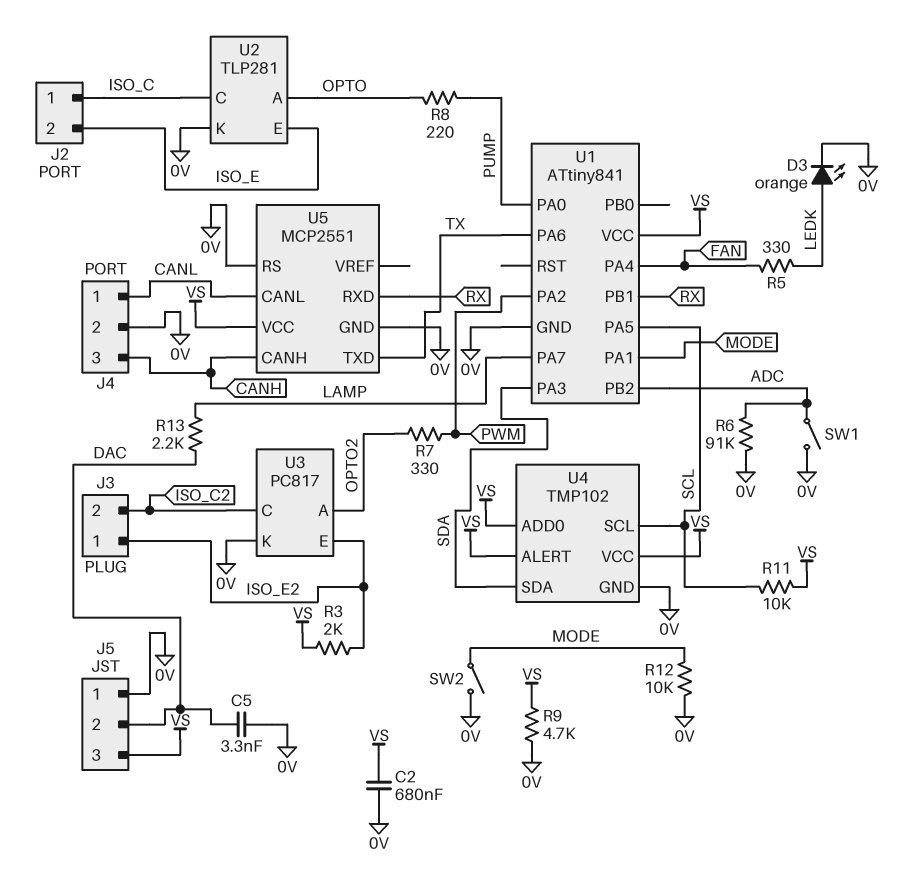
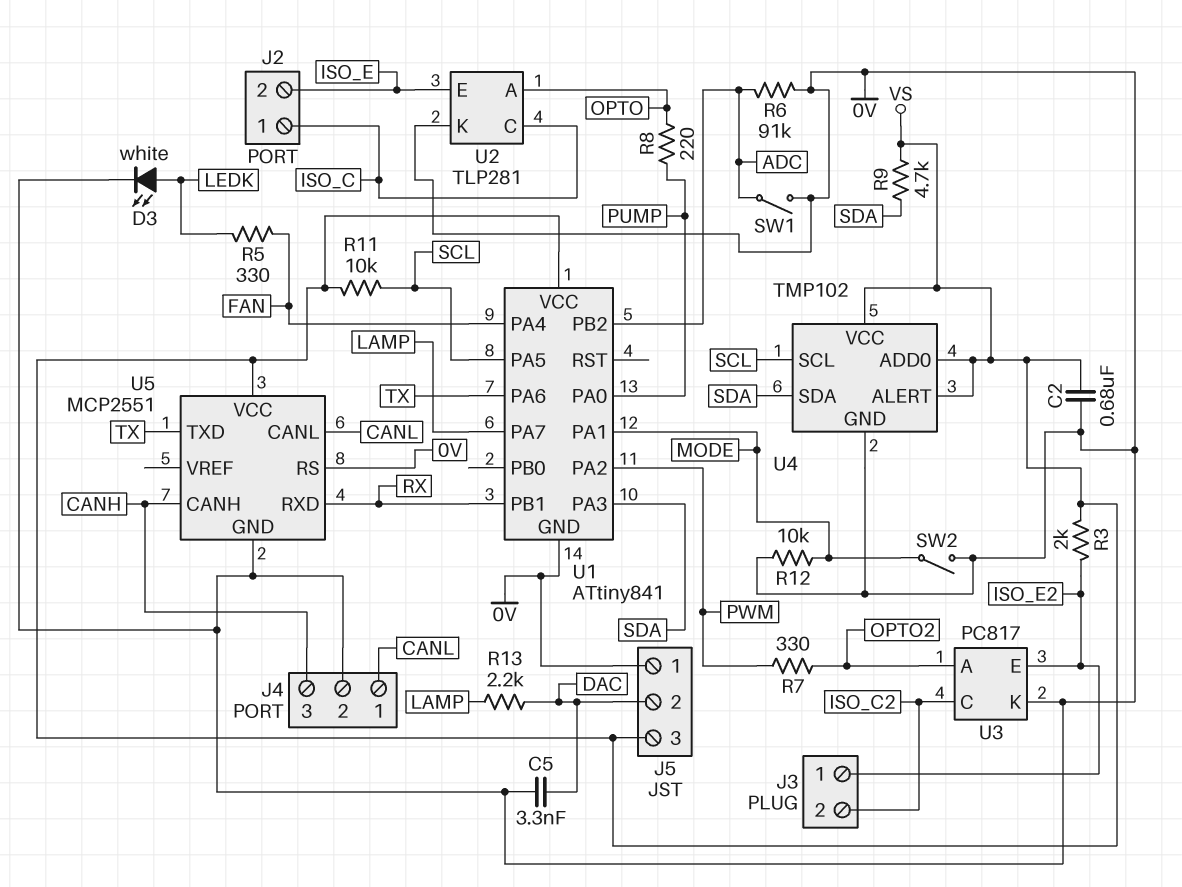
D3: LED orange (A LEDK, K 0V) -> LED white (A LEDK, K 0V)
R9: 4.7k (0V, VS) -> 4.7k (SDA, VS)

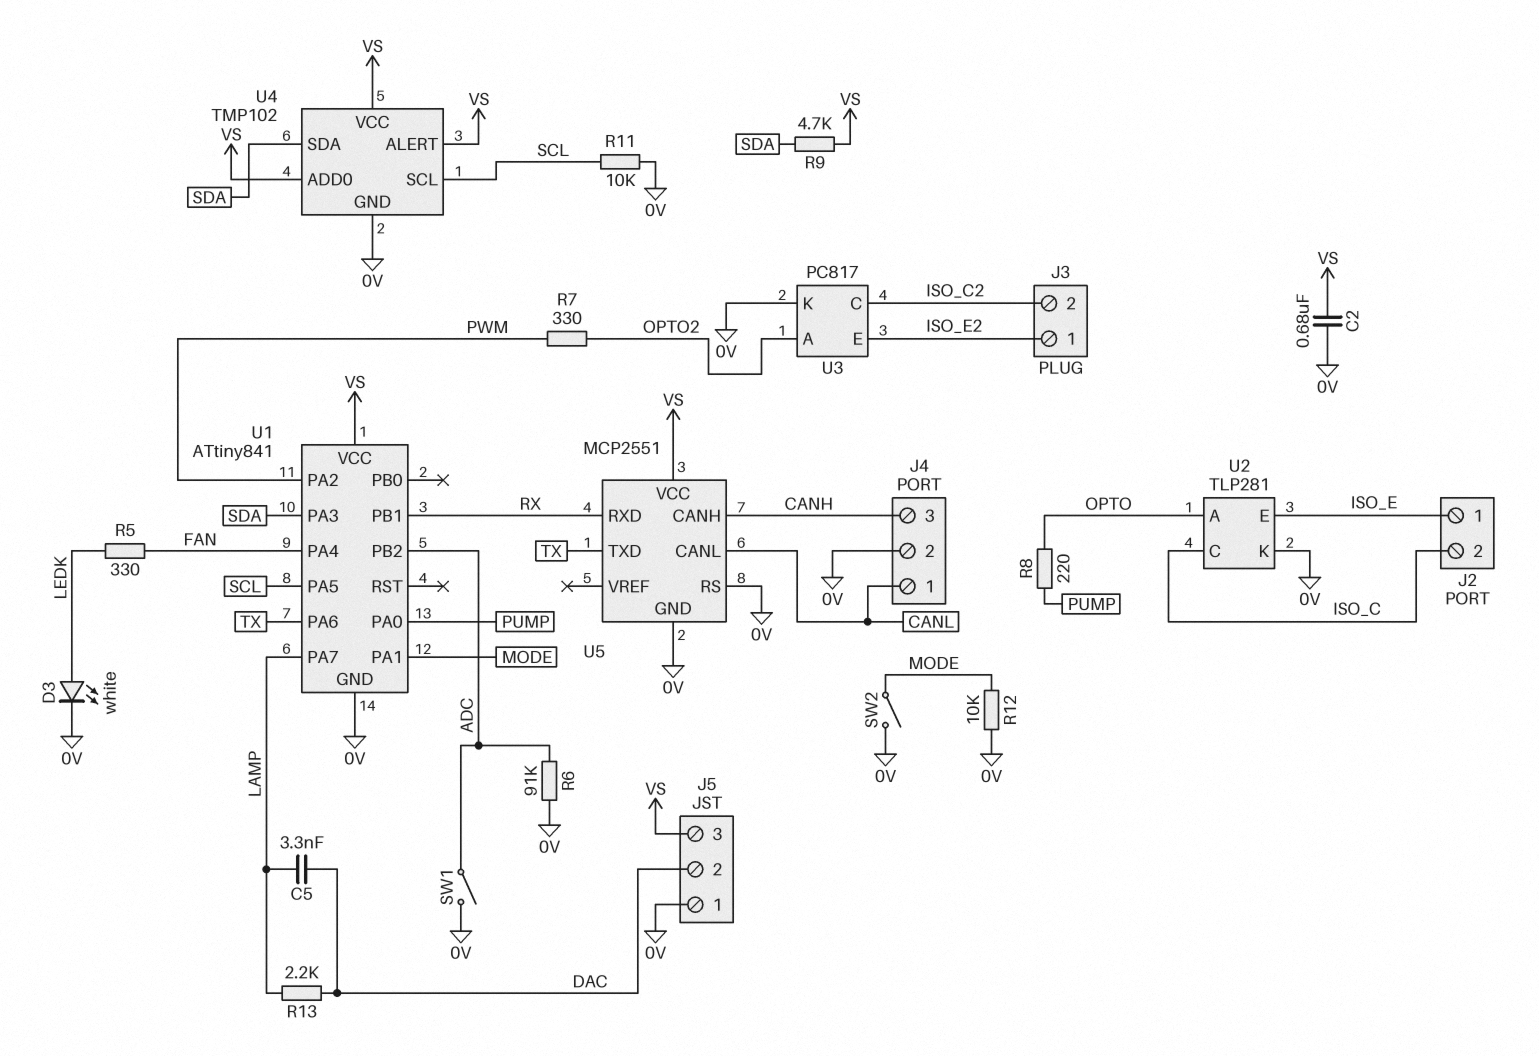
C5: 3.3nF (0V, DAC) -> 3.3nF (DAC, LAMP)
J2 pin 1: ISO_C -> ISO_E
J2 pin 2: ISO_E -> ISO_C
R3: 2k (ISO_E2, VS) -> none
R11: 10k (SCL, VS) -> 10k (0V, SCL)

